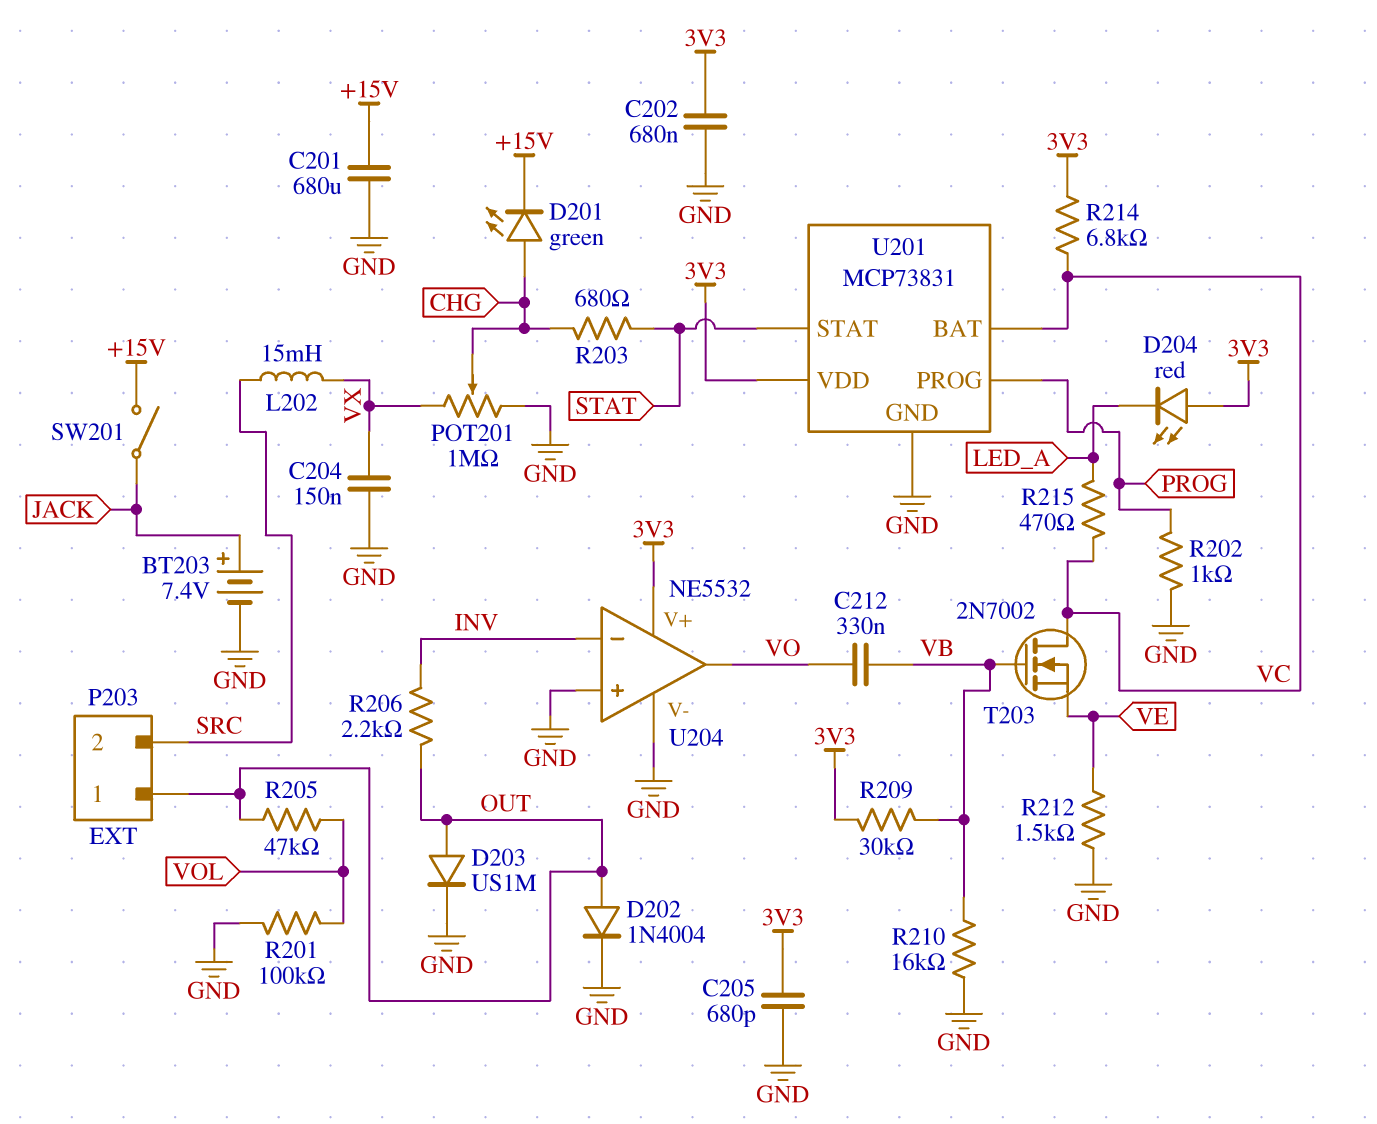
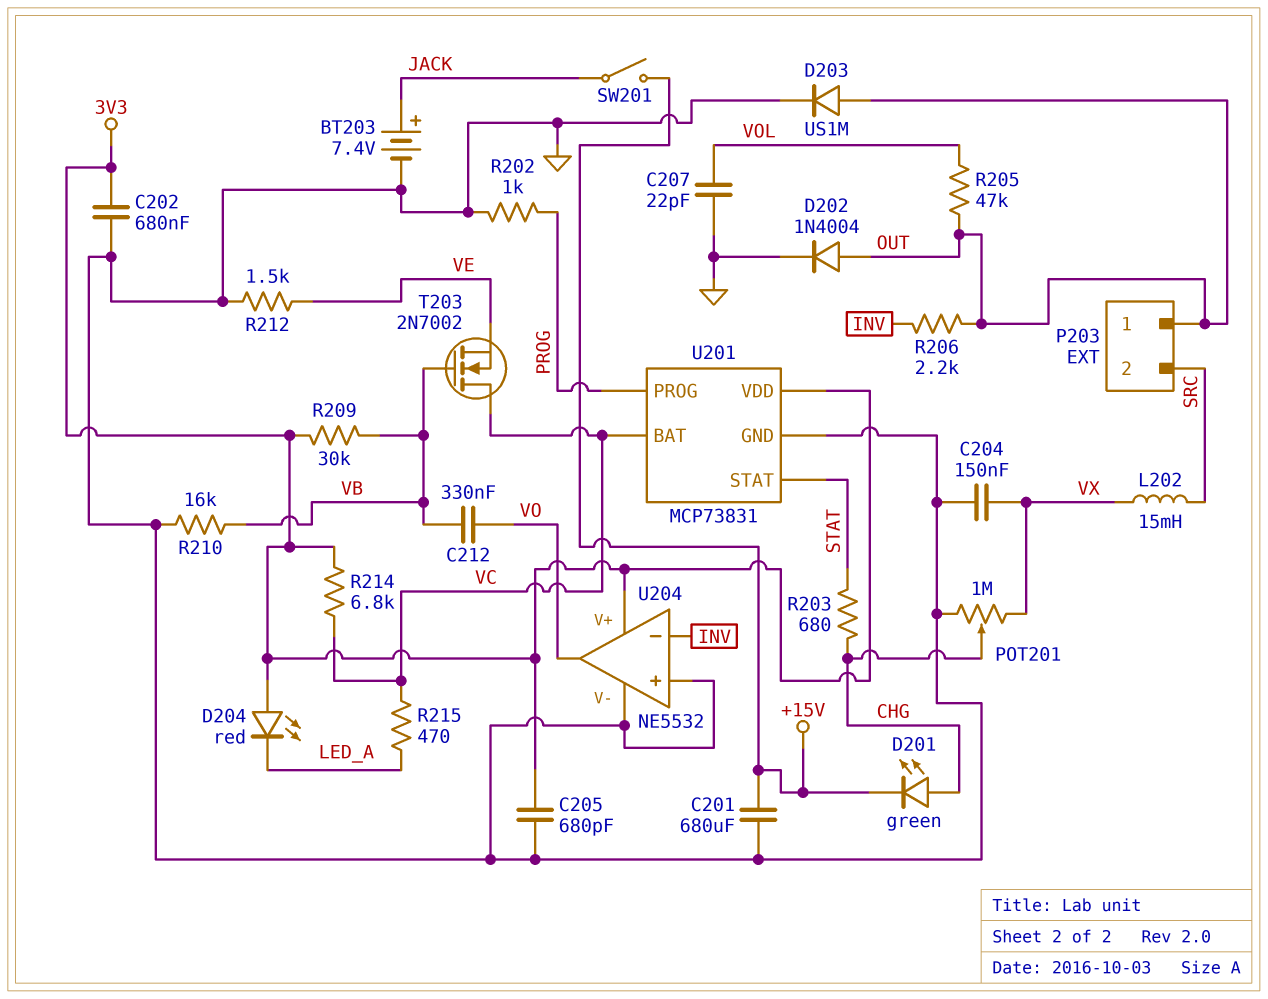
C207: none -> 22pF (GND, VOL)
R201: 100k (GND, VOL) -> none

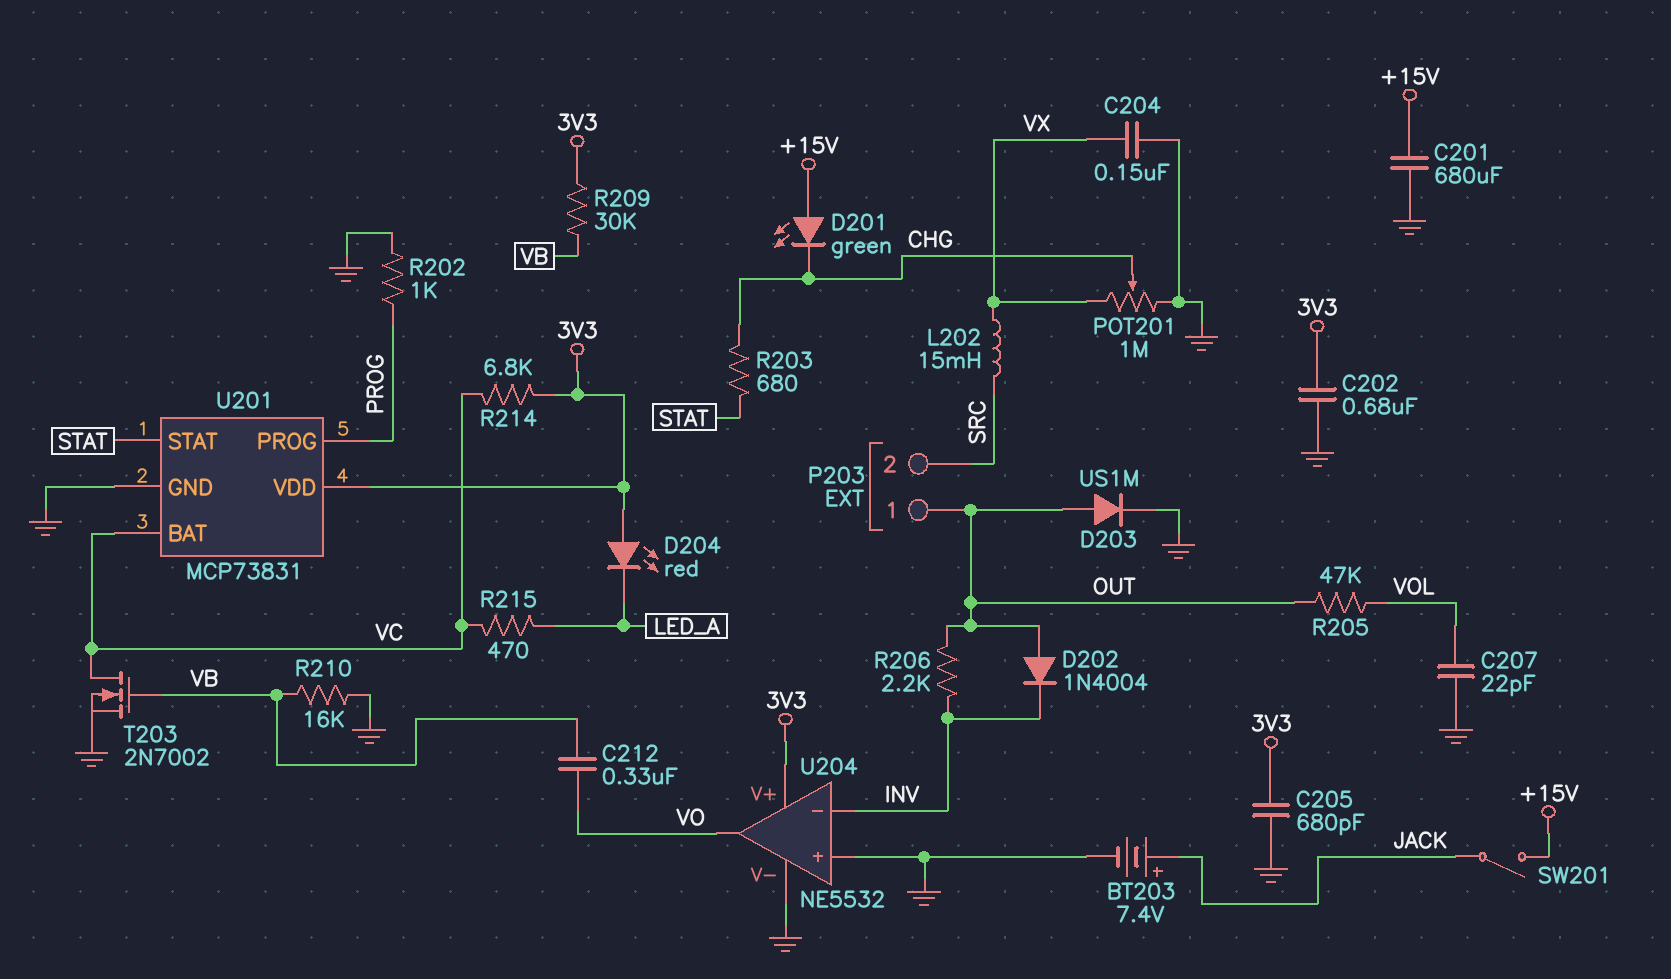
D201: LED green (A CHG, K +15V) -> LED green (A +15V, K CHG)
D202: diode 1N4004 (A OUT, K GND) -> diode 1N4004 (A OUT, K INV)
R212: 1.5k (GND, VE) -> none
T203: NMOS 2N7002 (G VB, D VC, S VE) -> NMOS 2N7002 (G VB, D VC, S GND)

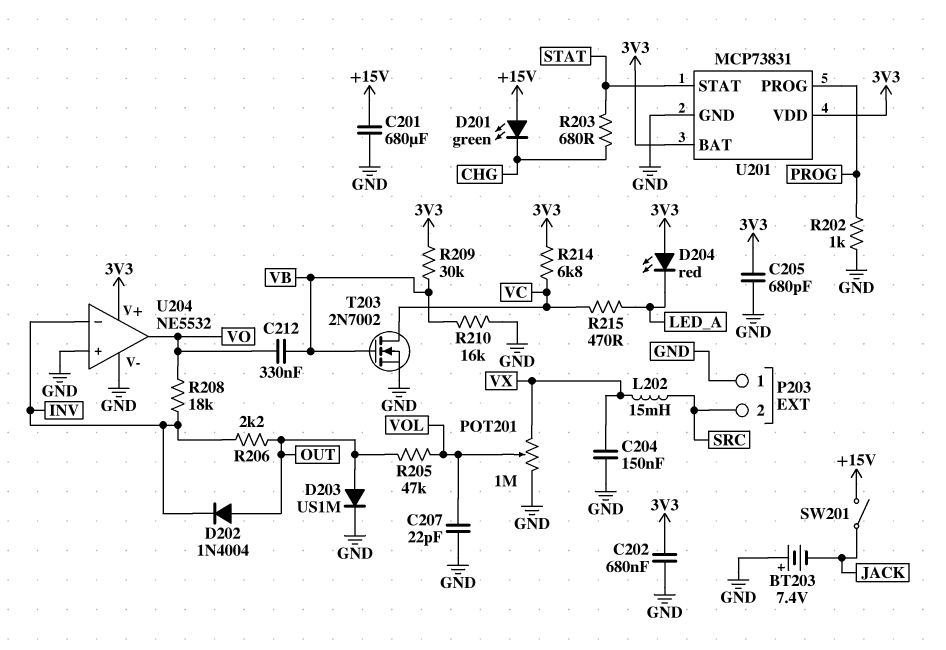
BT203: 7.4V (plus JACK, minus GND) -> 7.4V (plus GND, minus JACK)
P203 pin 1: OUT -> GND
POT201: 1M (GND, VX, wiper CHG) -> 1M (GND, VX, wiper VOL)
R208: none -> 18k (INV, VO)
U201 pin BAT: VC -> 3V3

